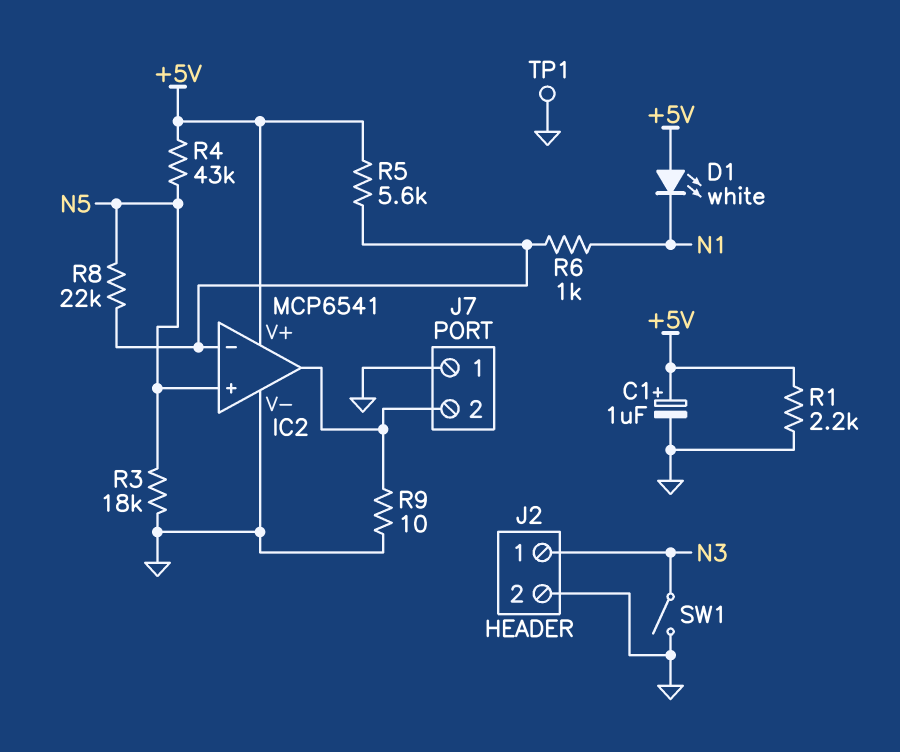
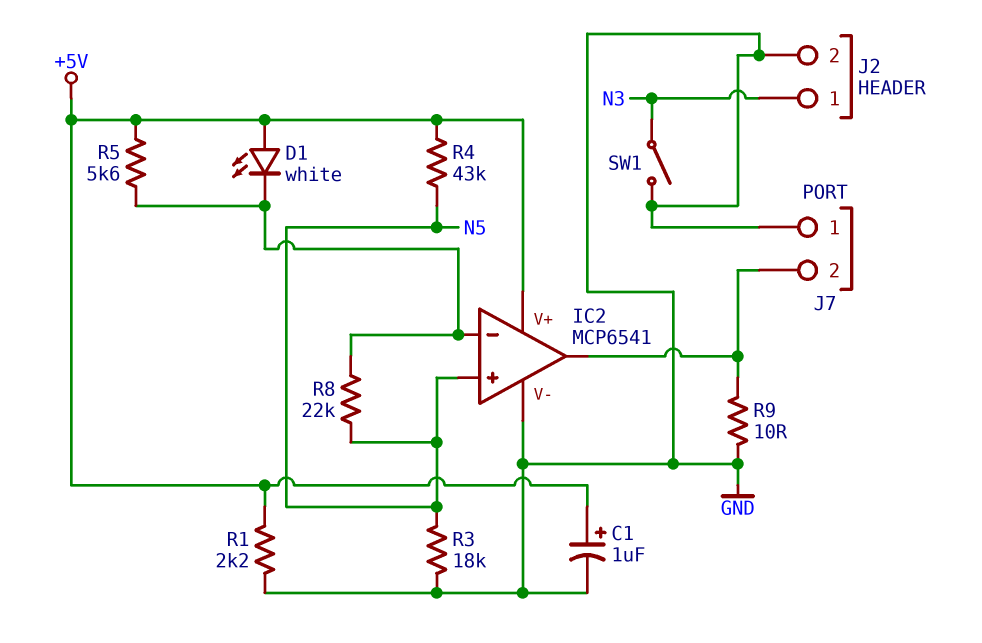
D1: LED white (A +5V, K N1) -> LED white (A +5V, K IC2/in-)
R6: 1k (IC2/in-, N1) -> none
TP1: test point (GND) -> none

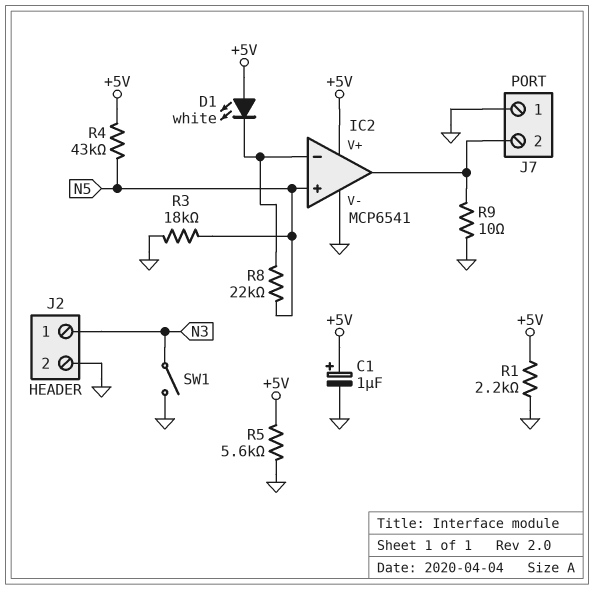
R5: 5.6k (+5V, IC2/in-) -> 5.6k (+5V, GND)

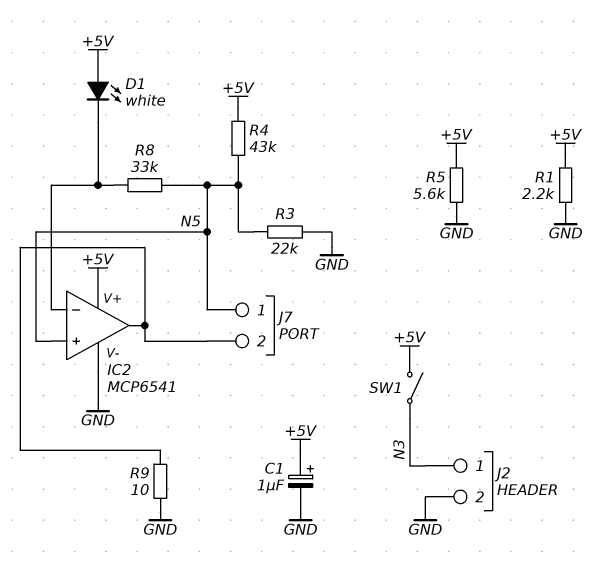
J7 pin 1: GND -> N5
R3: 18k (GND, N5) -> 22k (GND, N5)
R8: 22k (IC2/in-, N5) -> 33k (IC2/in-, N5)
SW1: switch (GND, N3) -> switch (+5V, N3)

